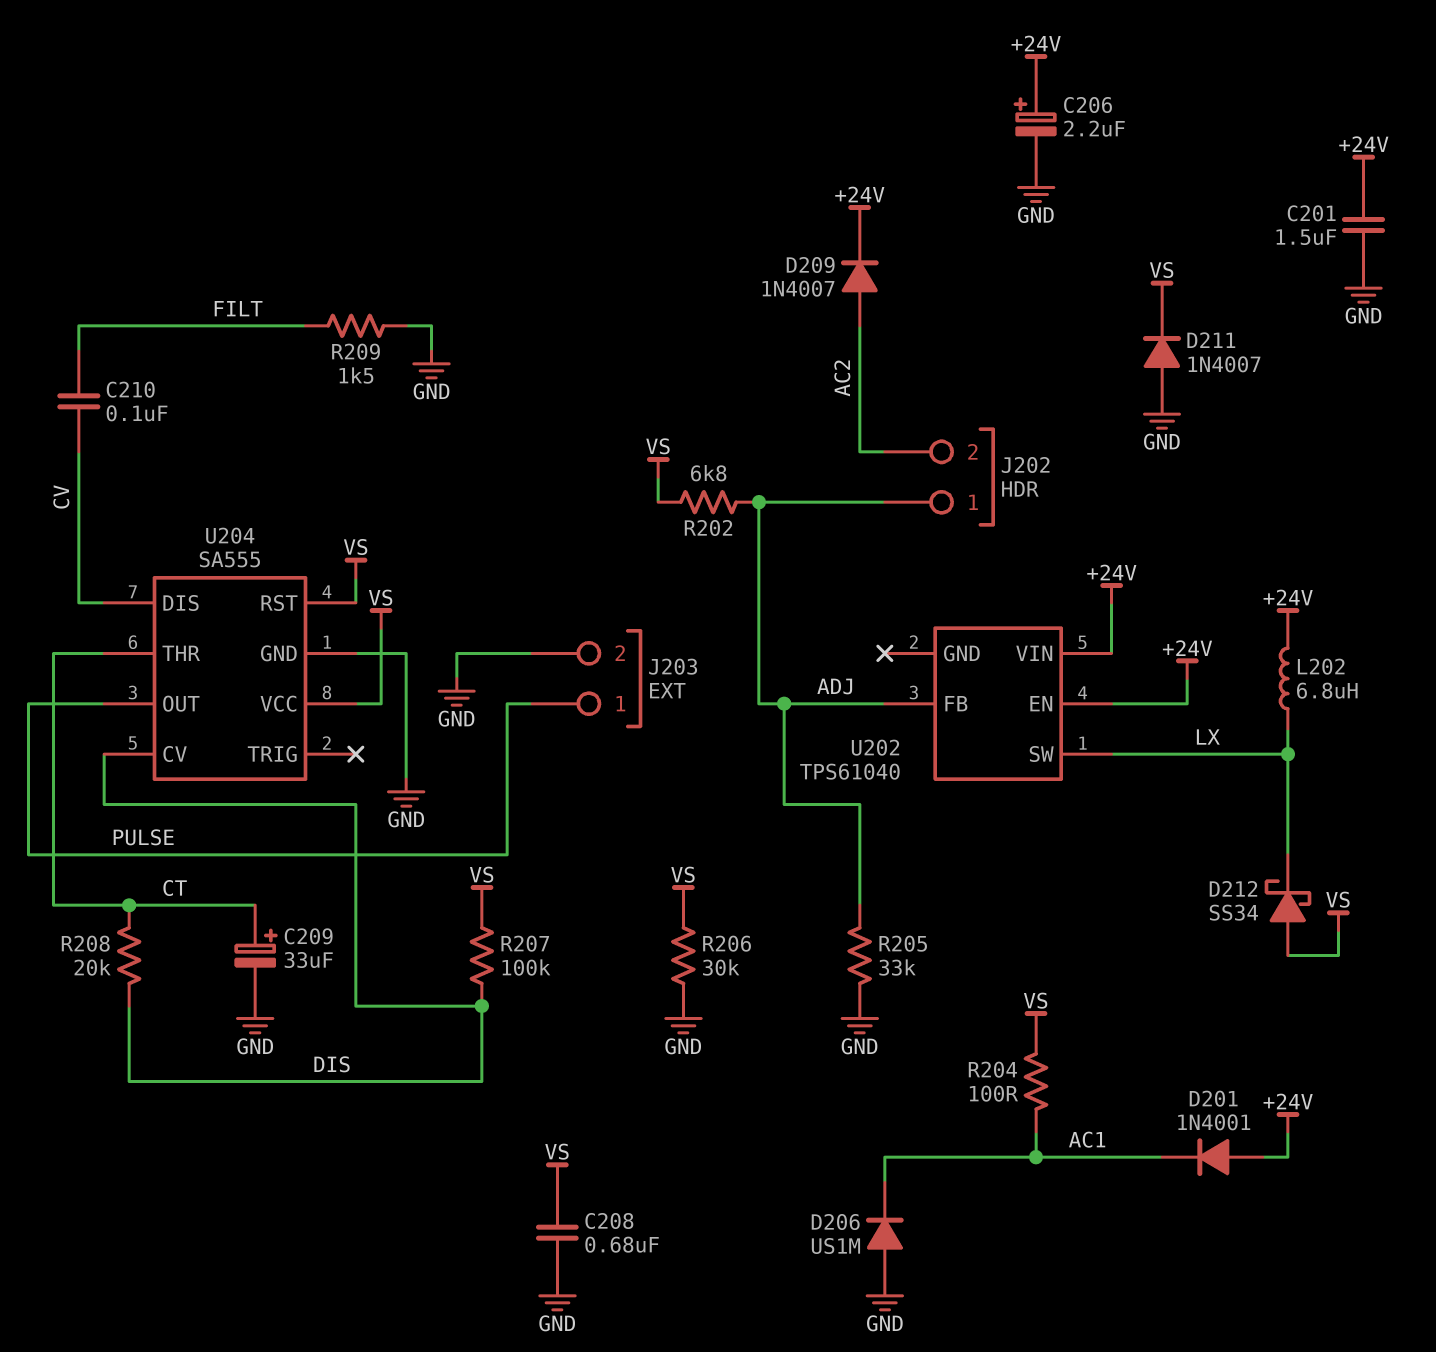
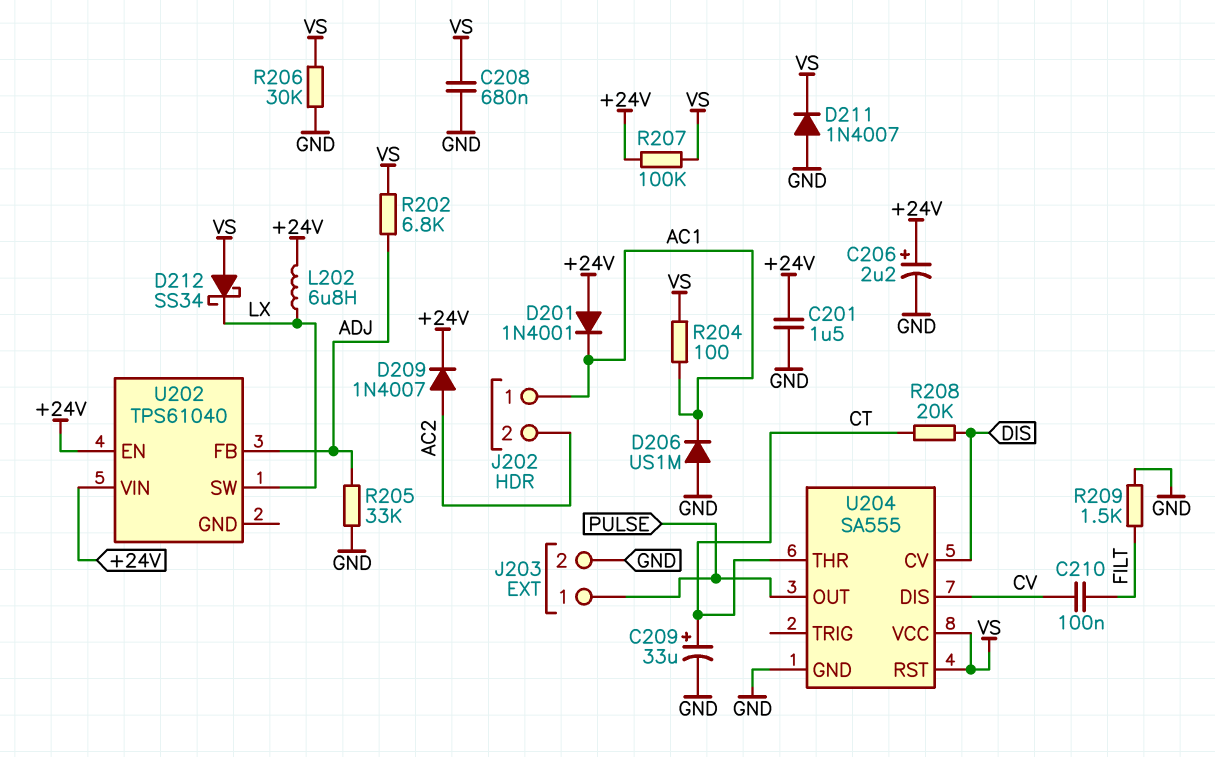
J202 pin 1: ADJ -> AC1
R207: 100k (DIS, VS) -> 100k (+24V, VS)

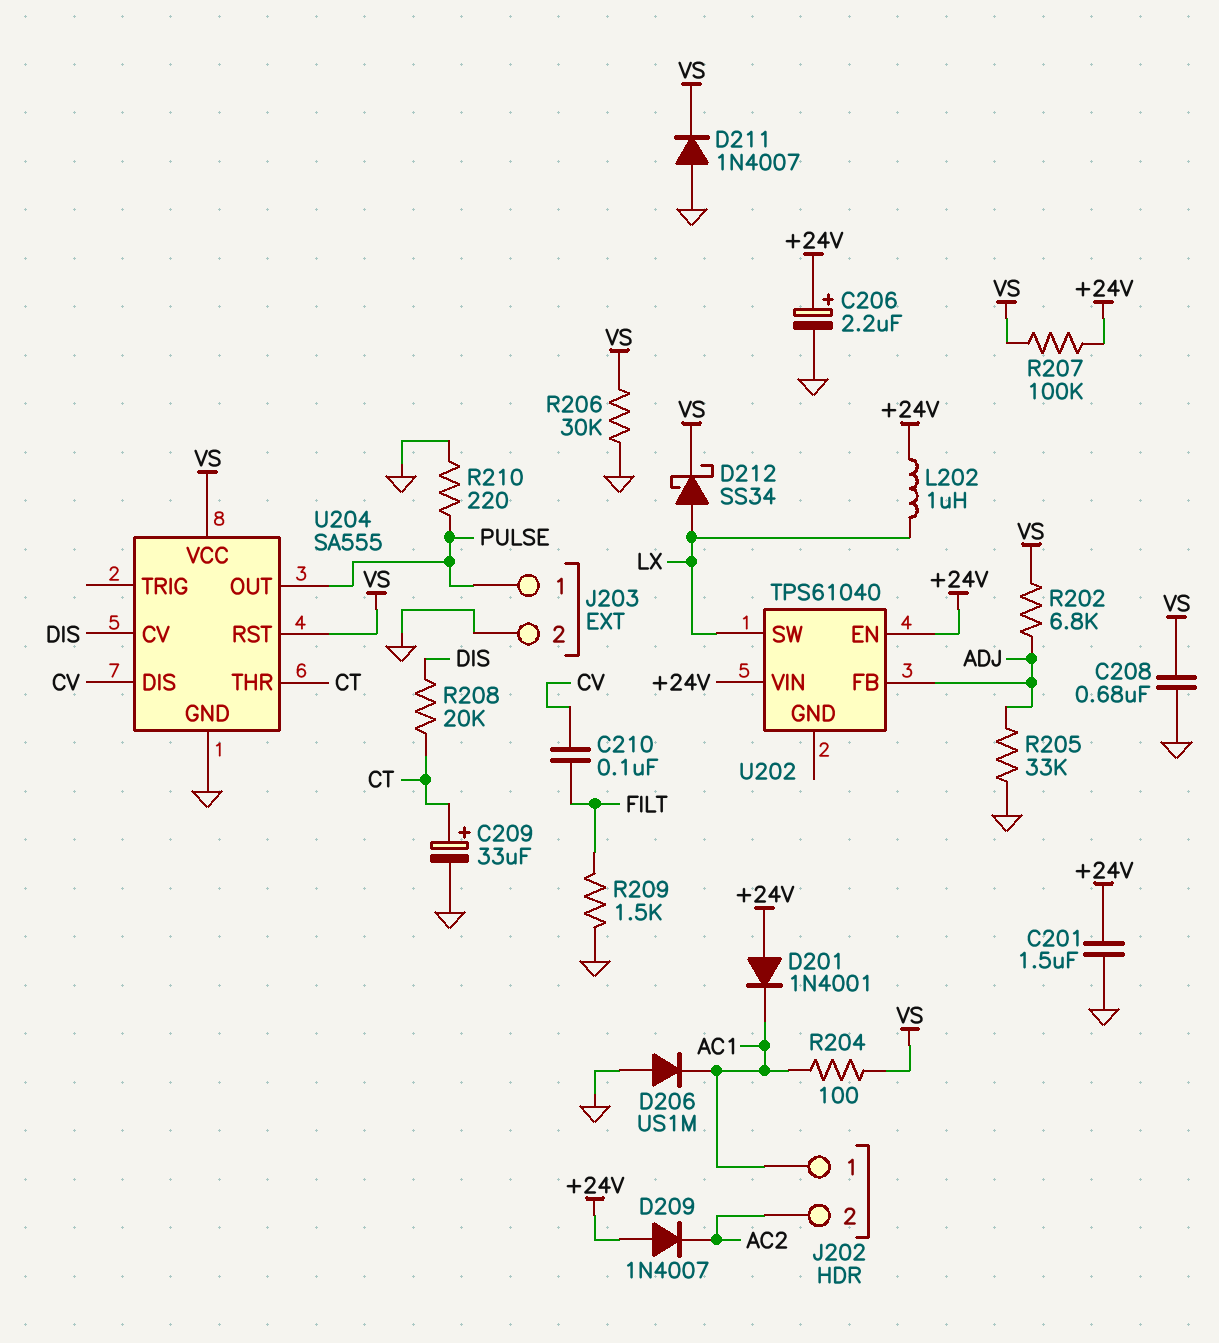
D209: diode 1N4007 (A AC2, K +24V) -> diode 1N4007 (A +24V, K AC2)
D212: schottky SS34 (A VS, K LX) -> schottky SS34 (A LX, K VS)
L202: 6.8uH (+24V, LX) -> 1uH (+24V, LX)
R210: none -> 220 (GND, PULSE)

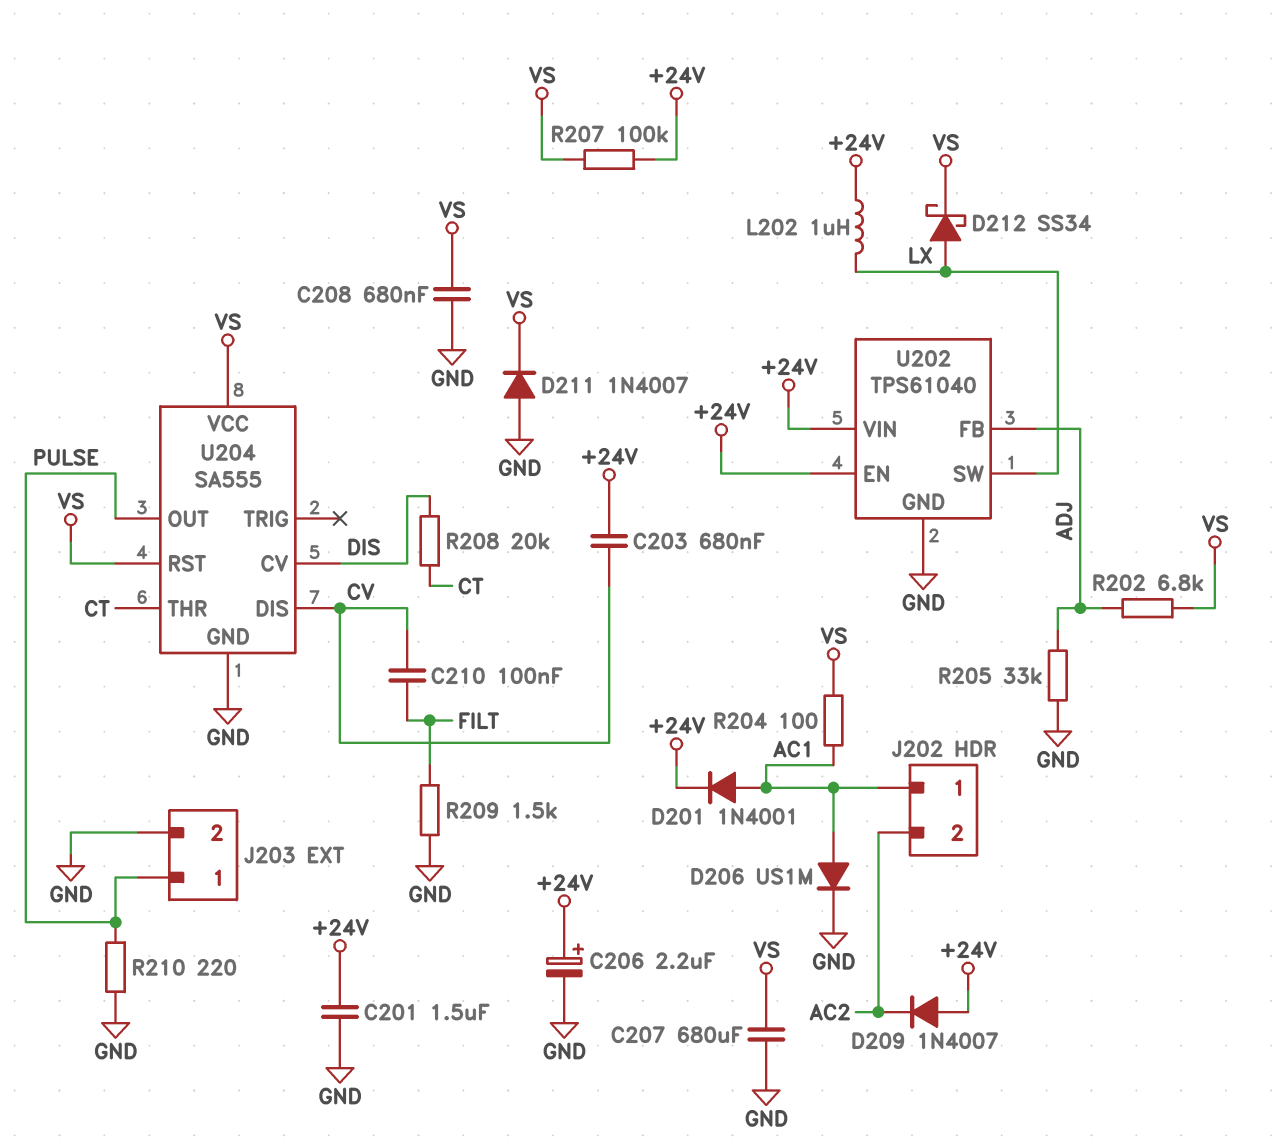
C203: none -> 680nF (+24V, CV)
C207: none -> 680uF (GND, VS)
C209: 33uF (plus CT, minus GND) -> none
D201: diode 1N4001 (A +24V, K AC1) -> diode 1N4001 (A AC1, K +24V)
D206: diode US1M (A GND, K AC1) -> diode US1M (A AC1, K GND)
R206: 30k (GND, VS) -> none
U202 pin GND: none -> GND

